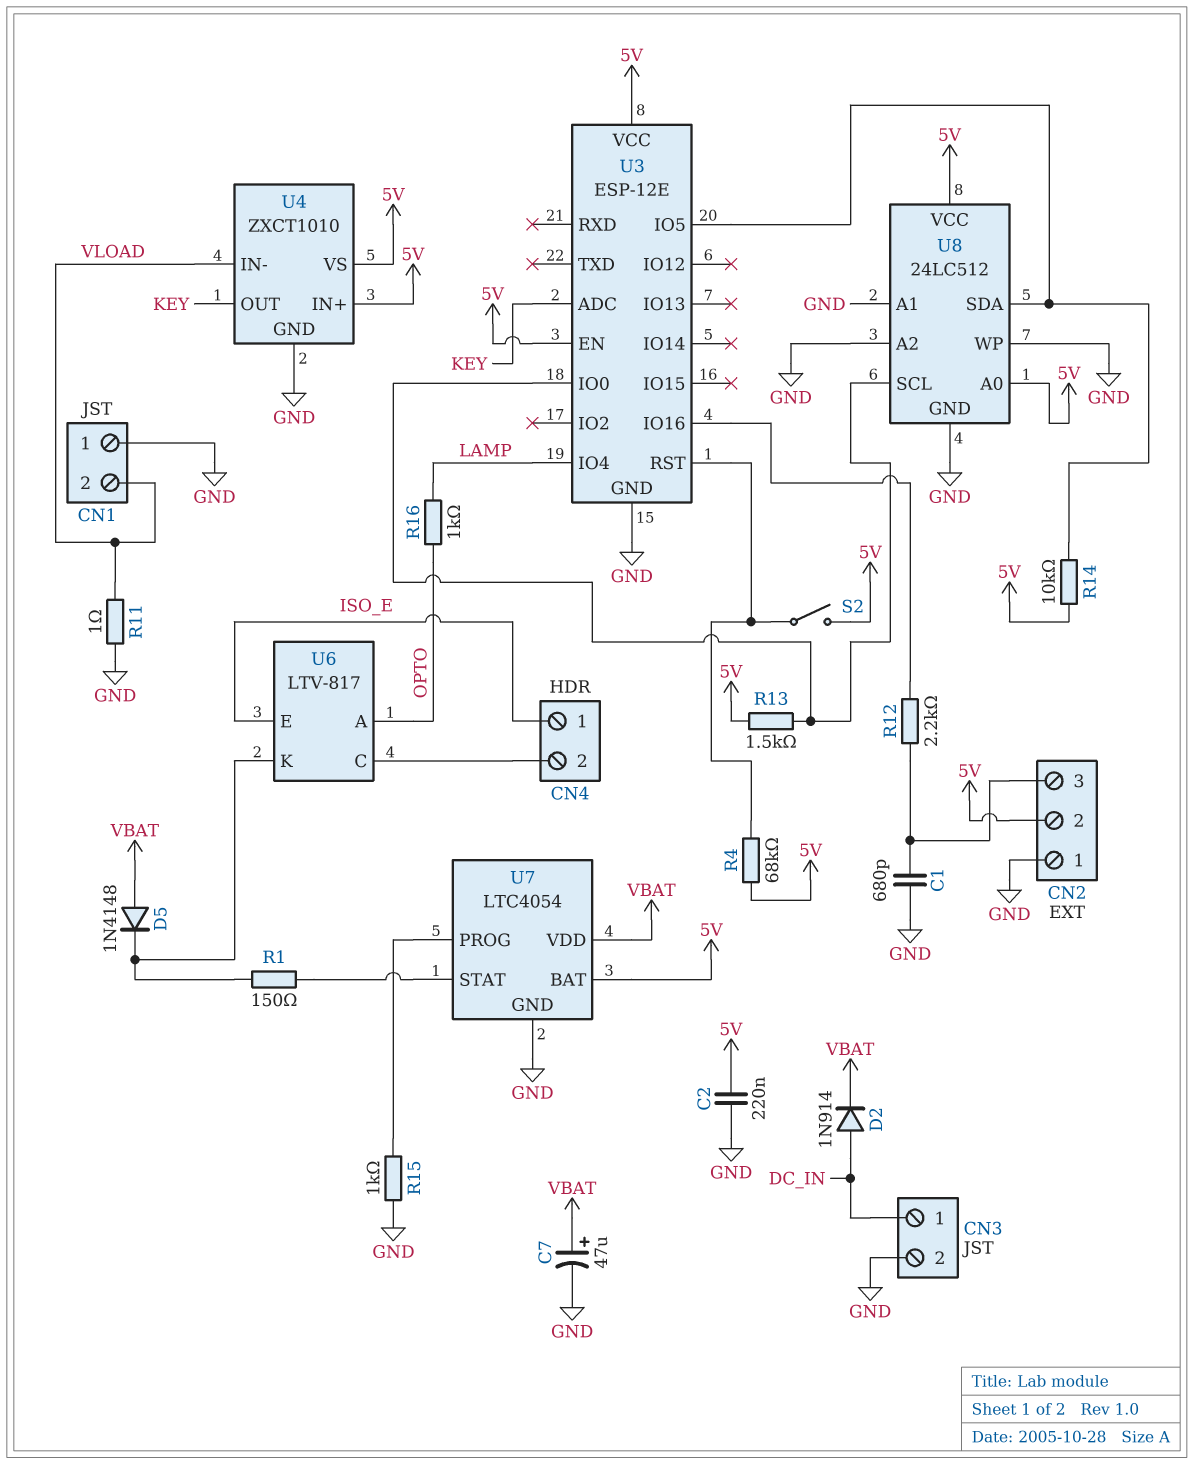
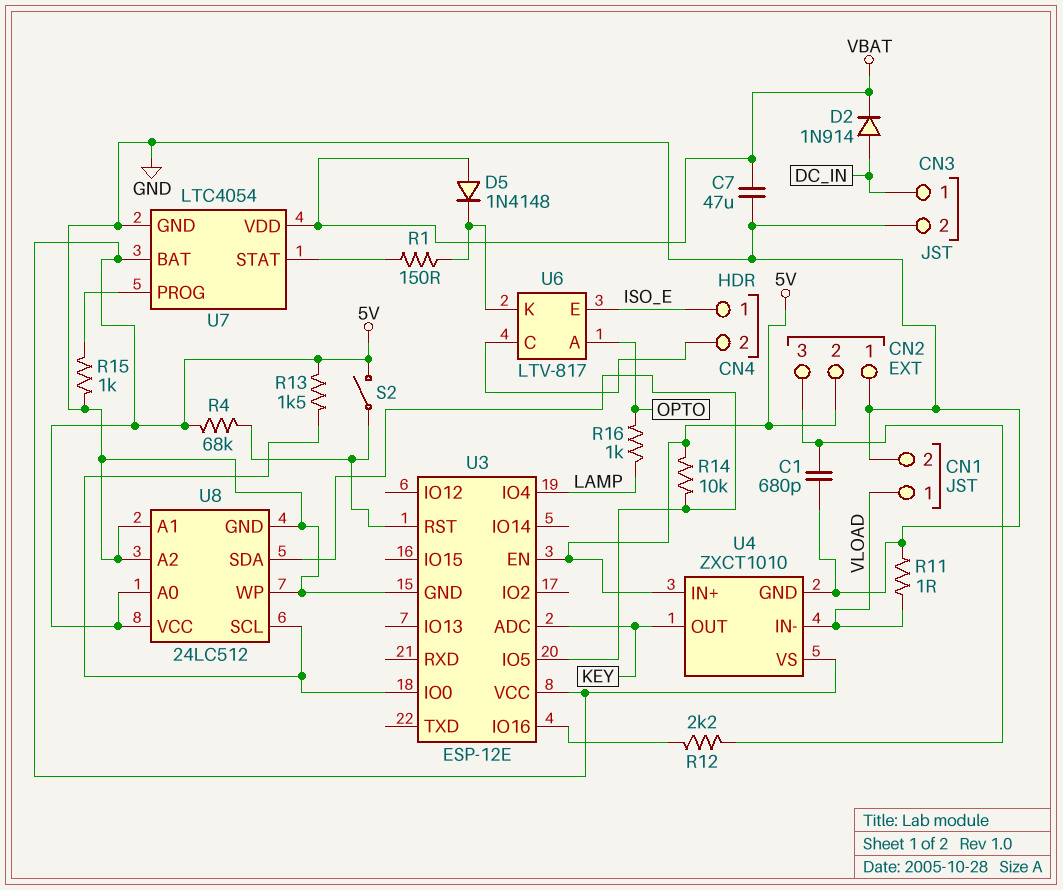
C2: 220nF (5V, GND) -> none
C7: 47uF (plus VBAT, minus GND) -> 47uF (GND, VBAT)
CN1 pin 1: GND -> VLOAD
CN1 pin 2: VLOAD -> GND

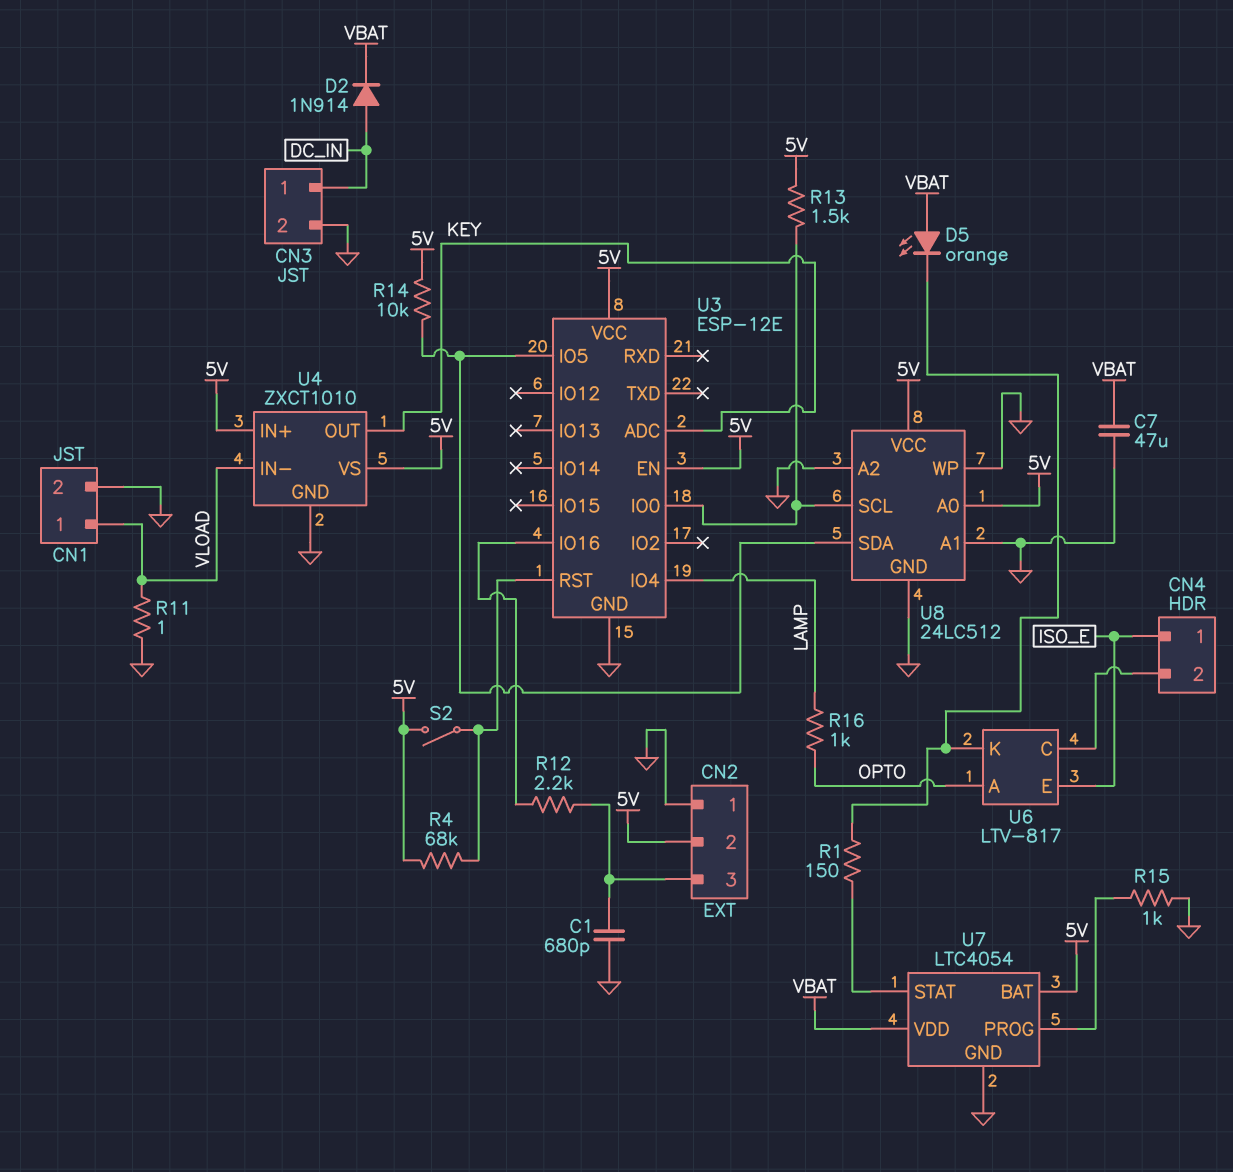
D5: diode 1N4148 (A VBAT, K U6/K) -> LED orange (A VBAT, K U6/K)

